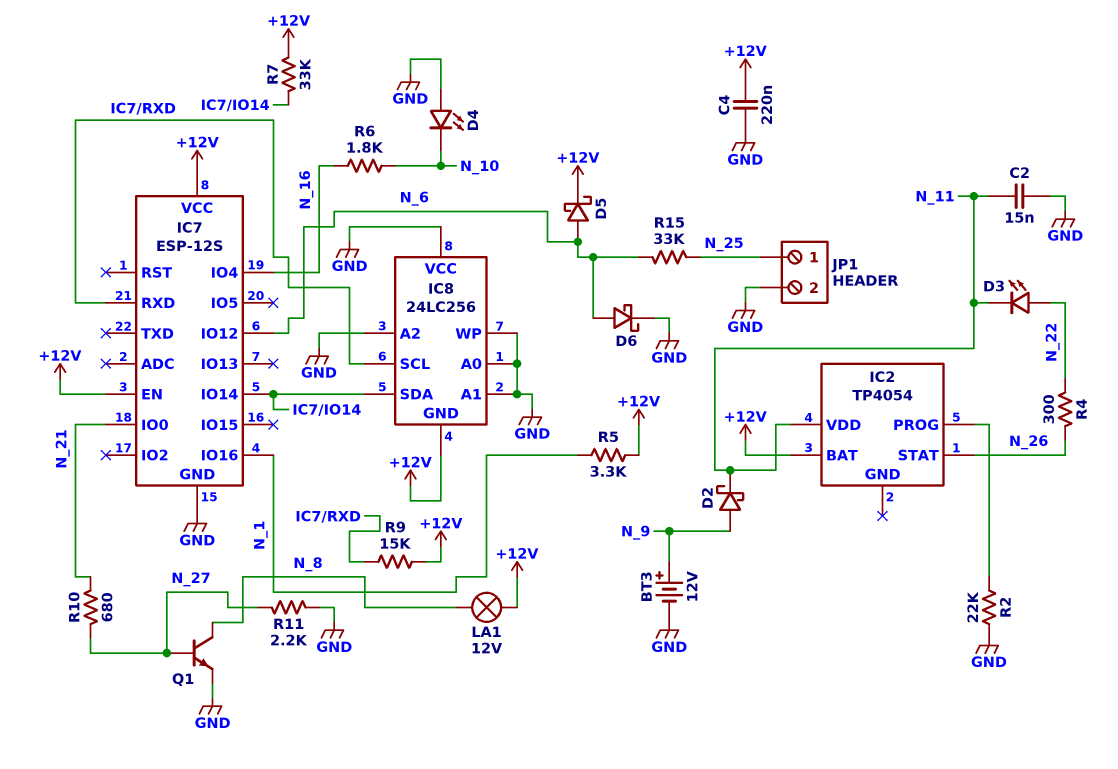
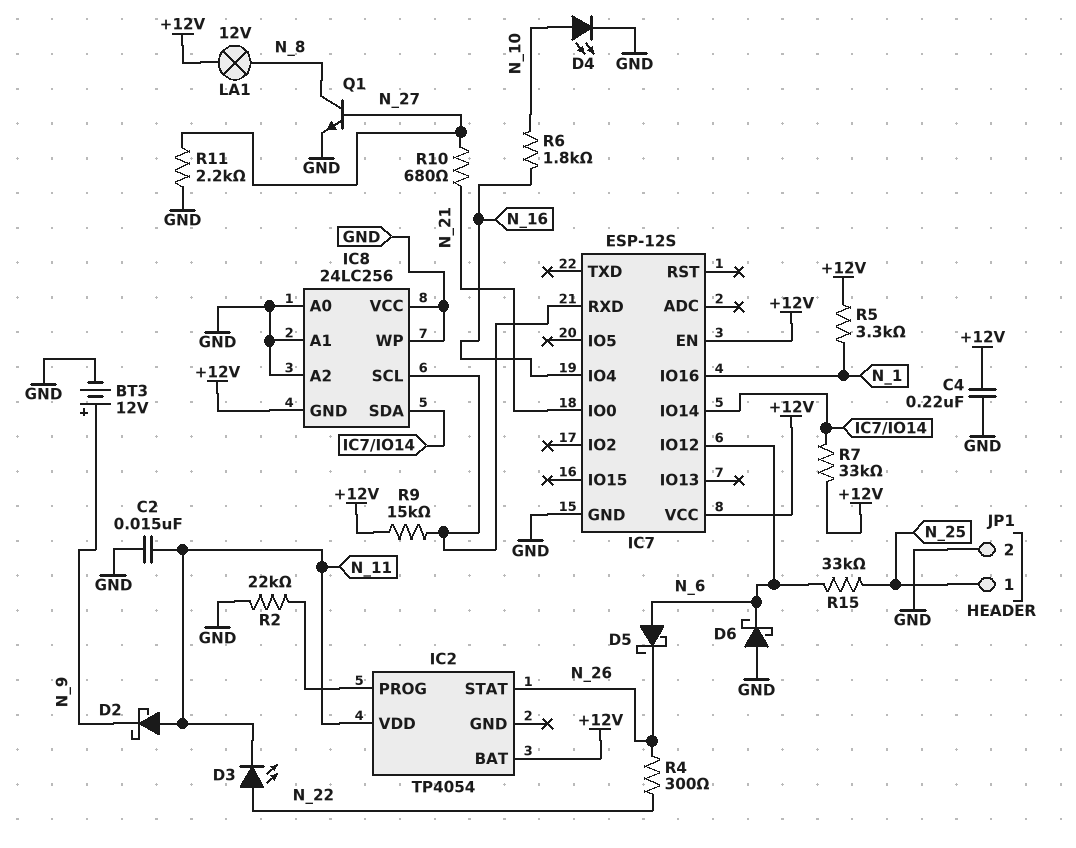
D2: schottky (A N_9, K N_11) -> schottky (A N_11, K N_9)
D4: LED (A GND, K N_10) -> LED (A N_10, K GND)
D5: schottky (A N_6, K +12V) -> schottky (A N_6, K N_26)
D6: schottky (A N_6, K GND) -> schottky (A GND, K N_6)

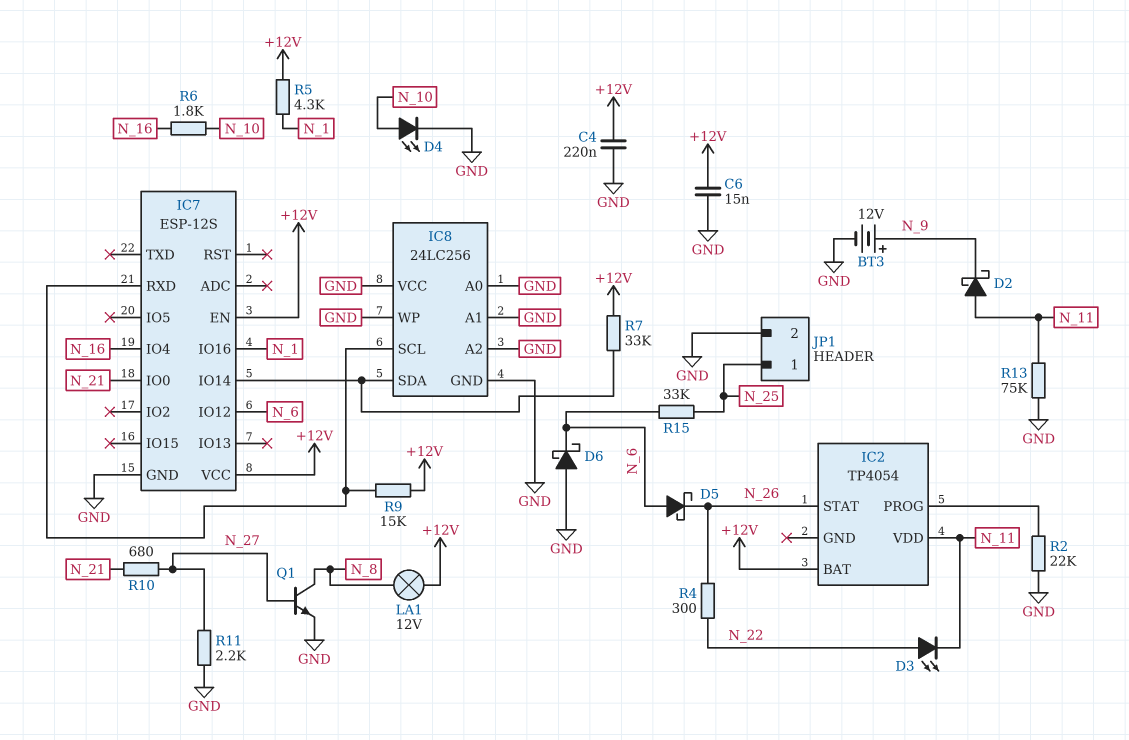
C2: 15nF (GND, N_11) -> none
C6: none -> 15nF (+12V, GND)
IC8 pin GND: +12V -> GND
R5: 3.3k (+12V, N_1) -> 4.3k (+12V, N_1)
R13: none -> 75k (GND, N_11)

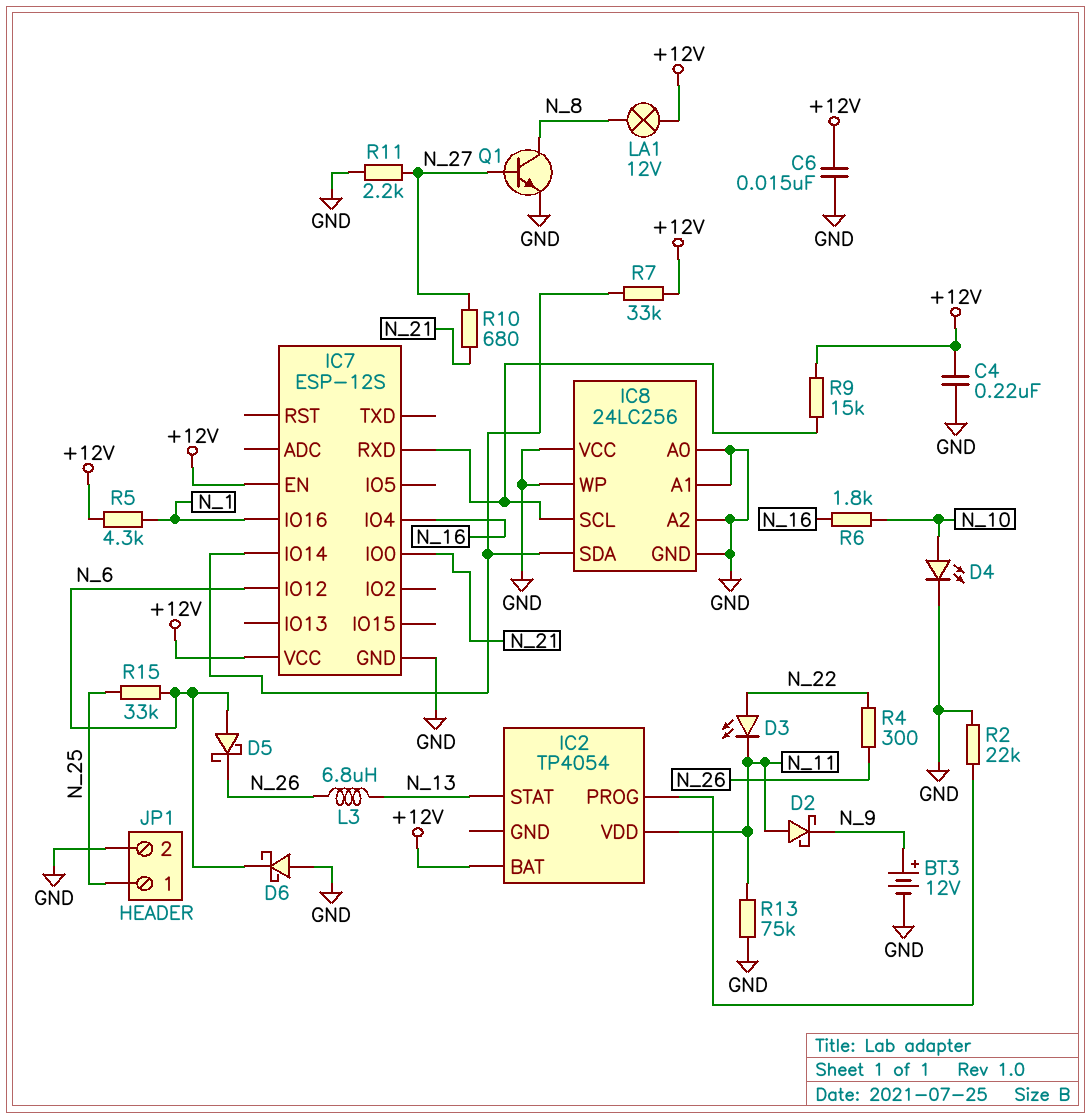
IC2 pin STAT: N_26 -> N_13
L3: none -> 6.8uH (N_13, N_26)

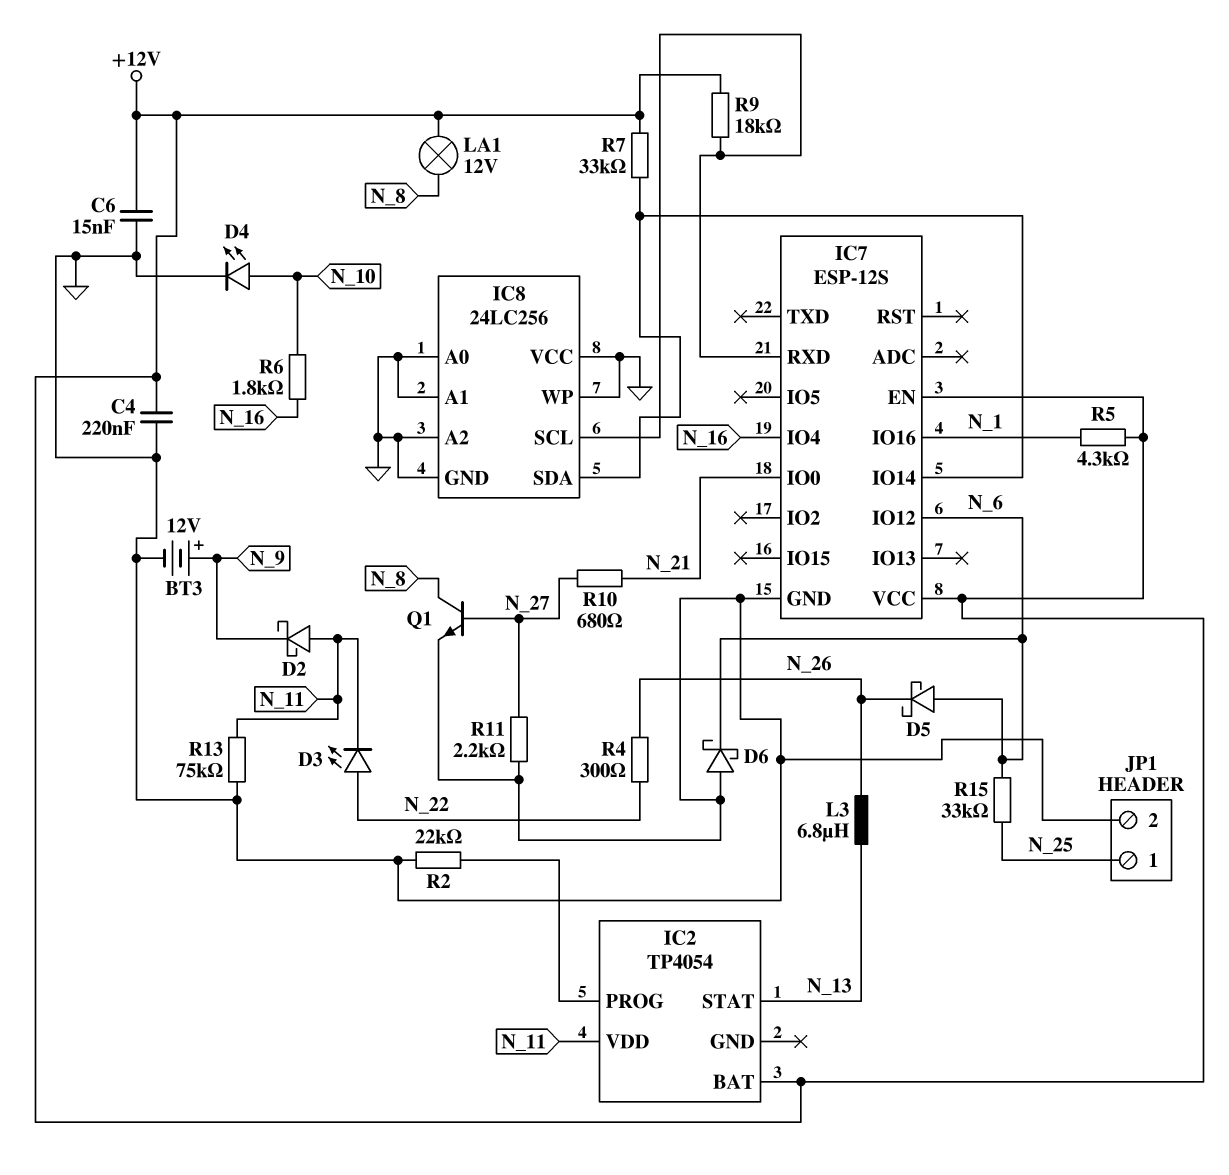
R9: 15k (+12V, IC7/RXD) -> 18k (+12V, IC7/RXD)

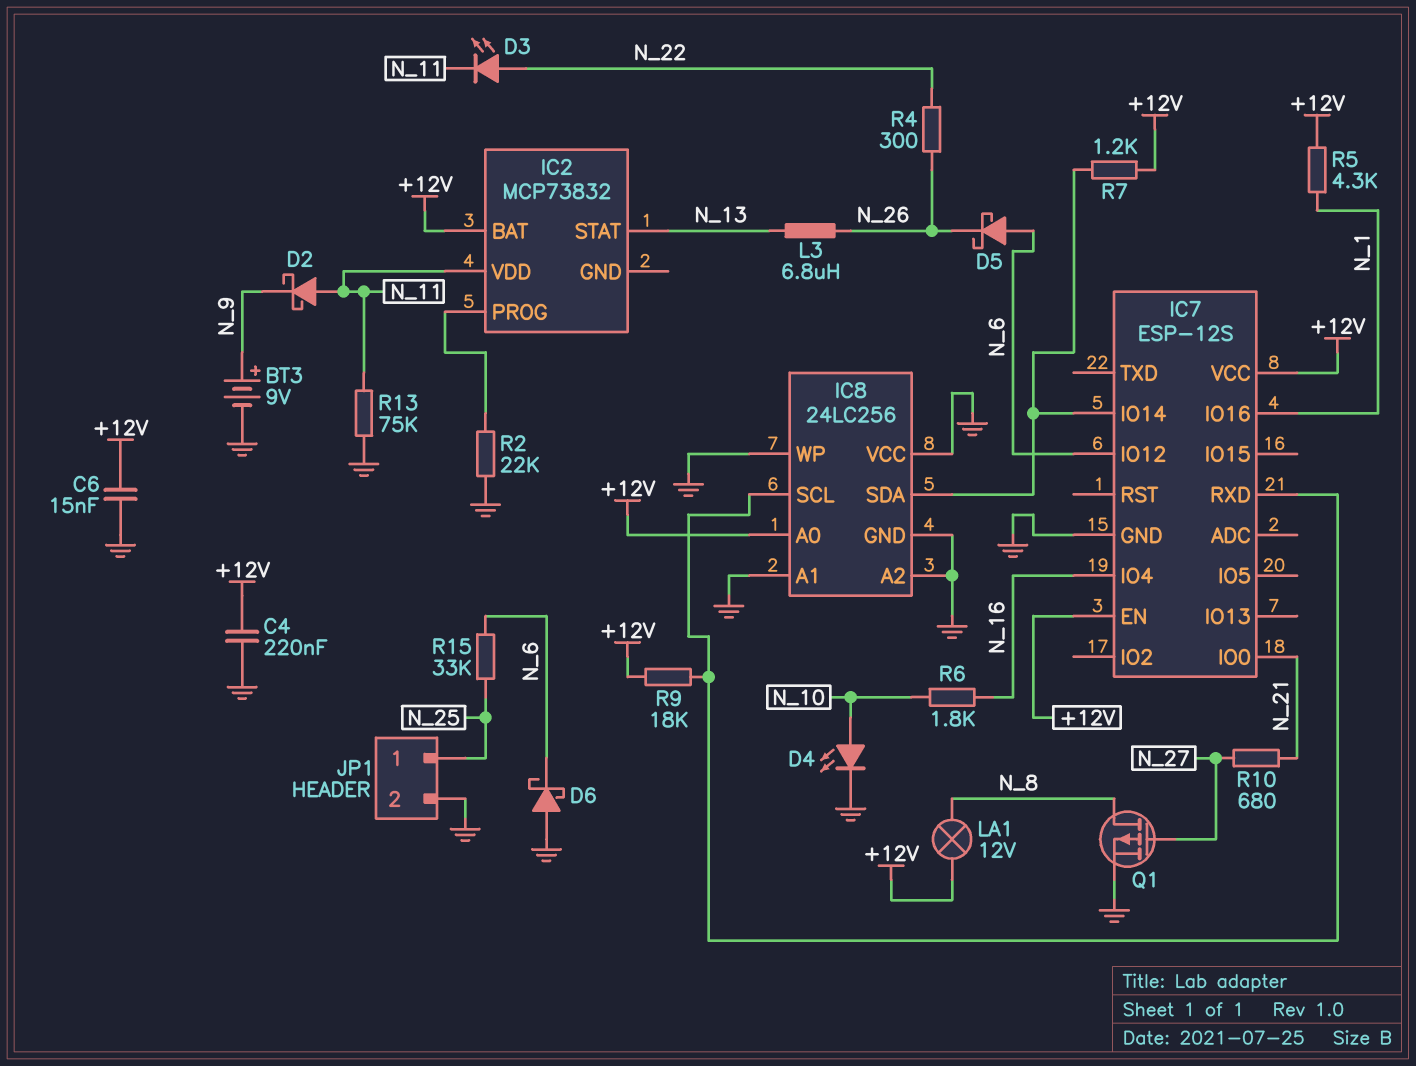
BT3: 12V (plus N_9, minus GND) -> 9V (plus N_9, minus GND)
IC2: TP4054 -> MCP73832
IC8 pin A0: GND -> +12V
Q1: NPN (B N_27, C N_8, E GND) -> PMOS (G N_27, D N_8, S GND)
R7: 33k (+12V, IC7/IO14) -> 1.2k (+12V, IC7/IO14)
R11: 2.2k (GND, N_27) -> none

